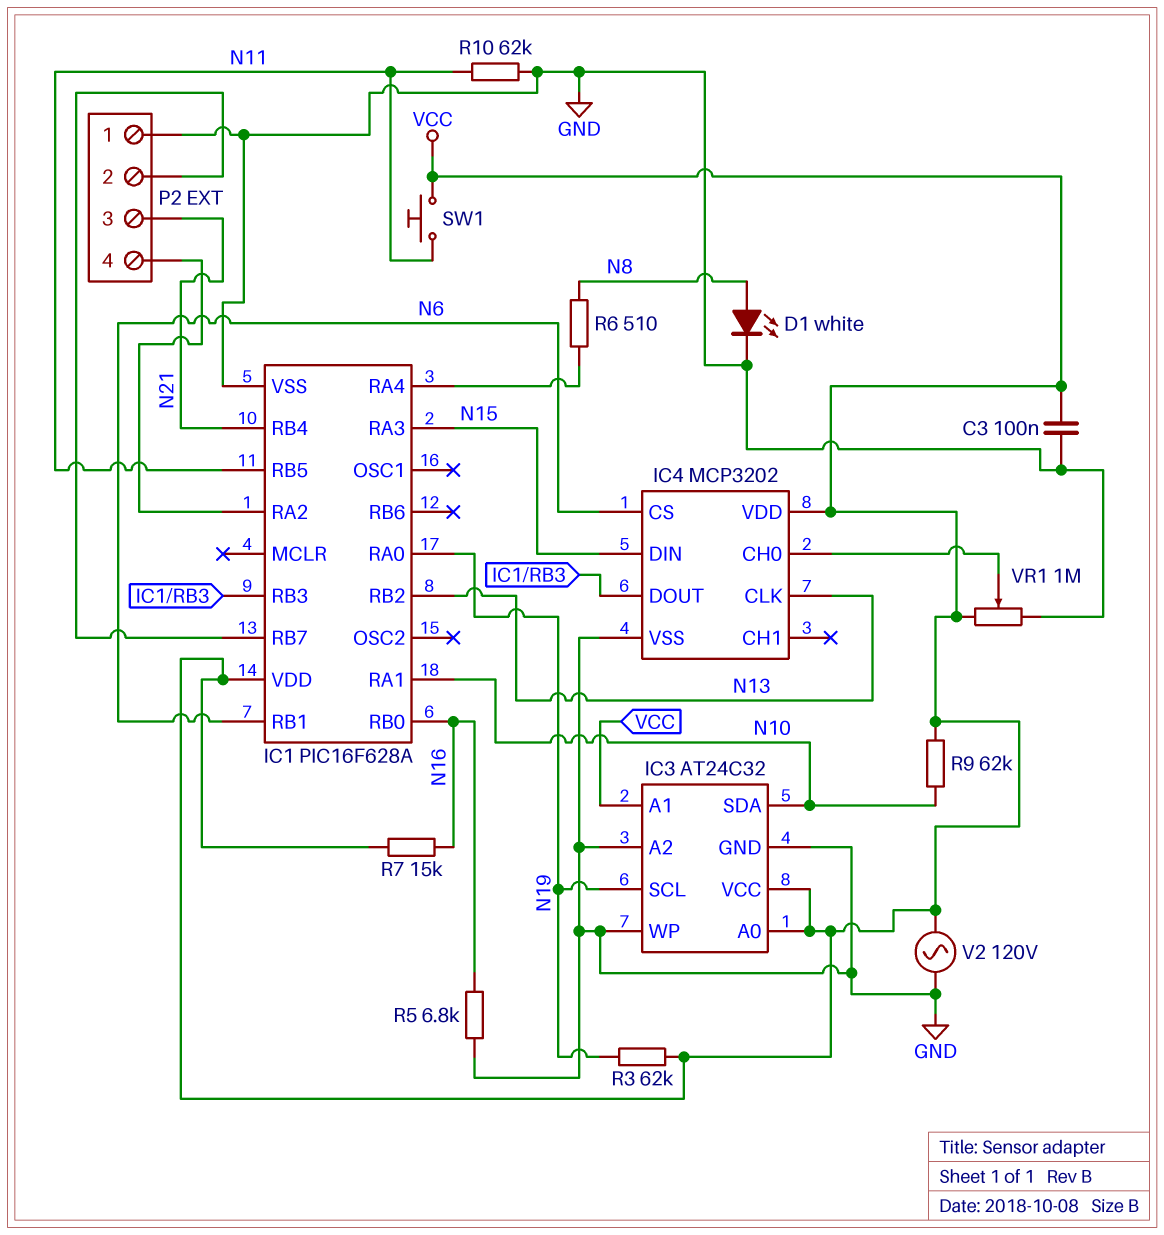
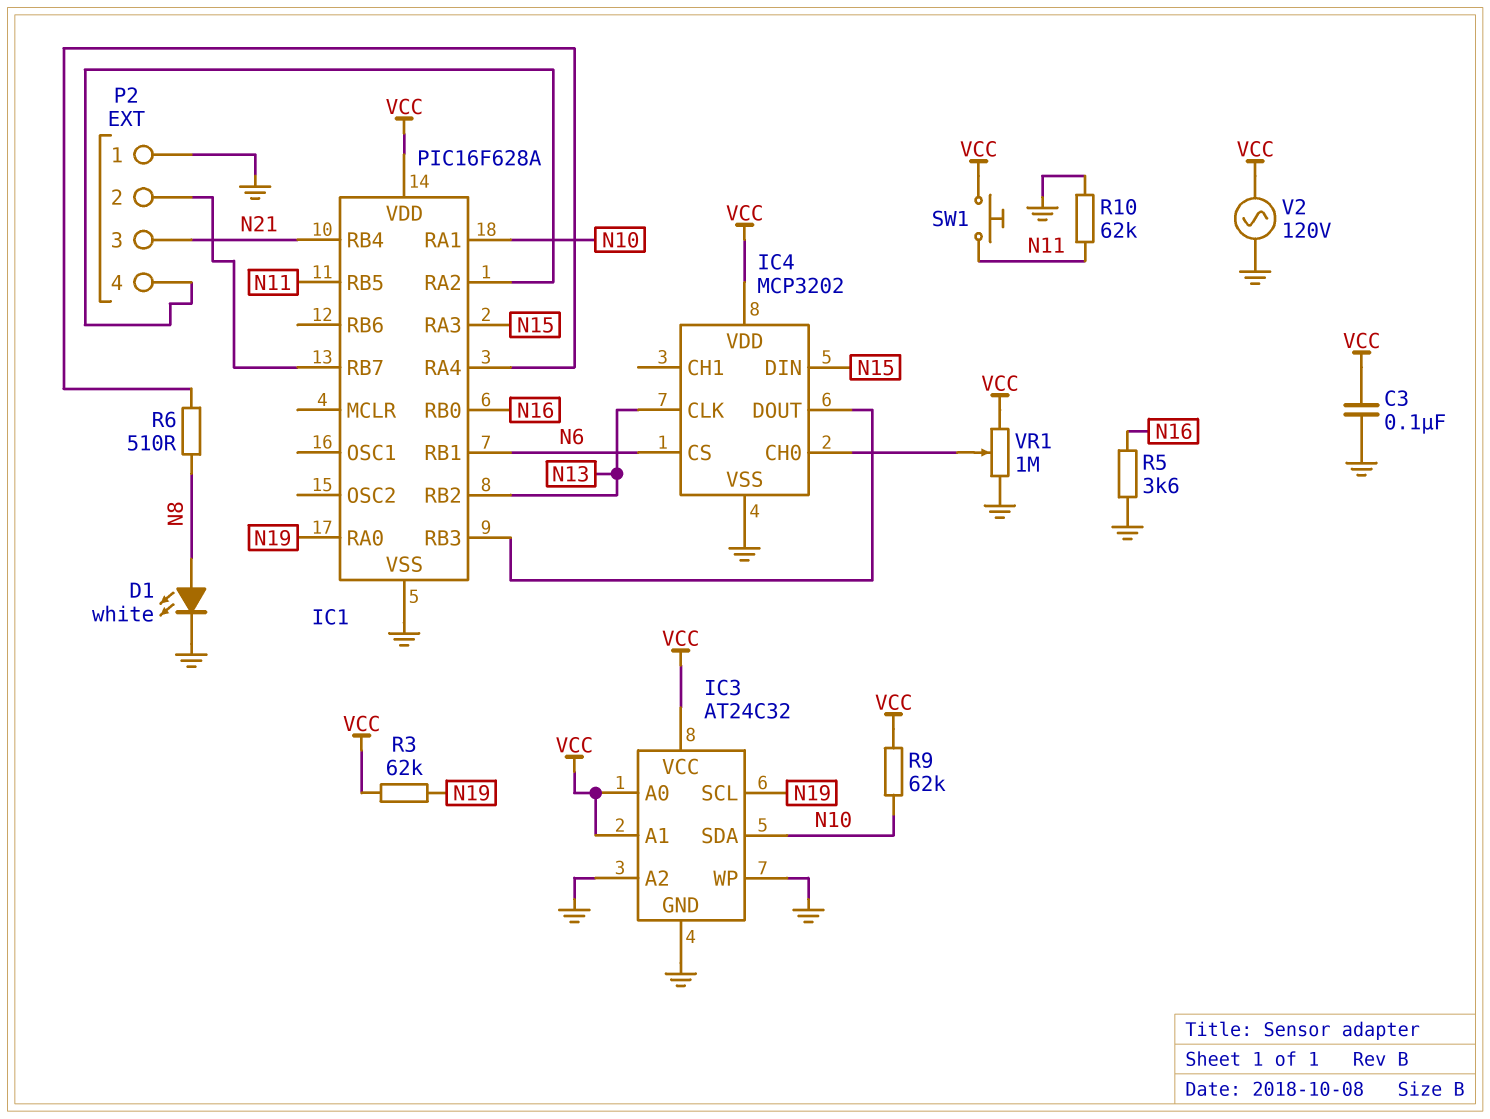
R5: 6.8k (GND, N16) -> 3.6k (GND, N16)
R7: 15k (N16, VCC) -> none

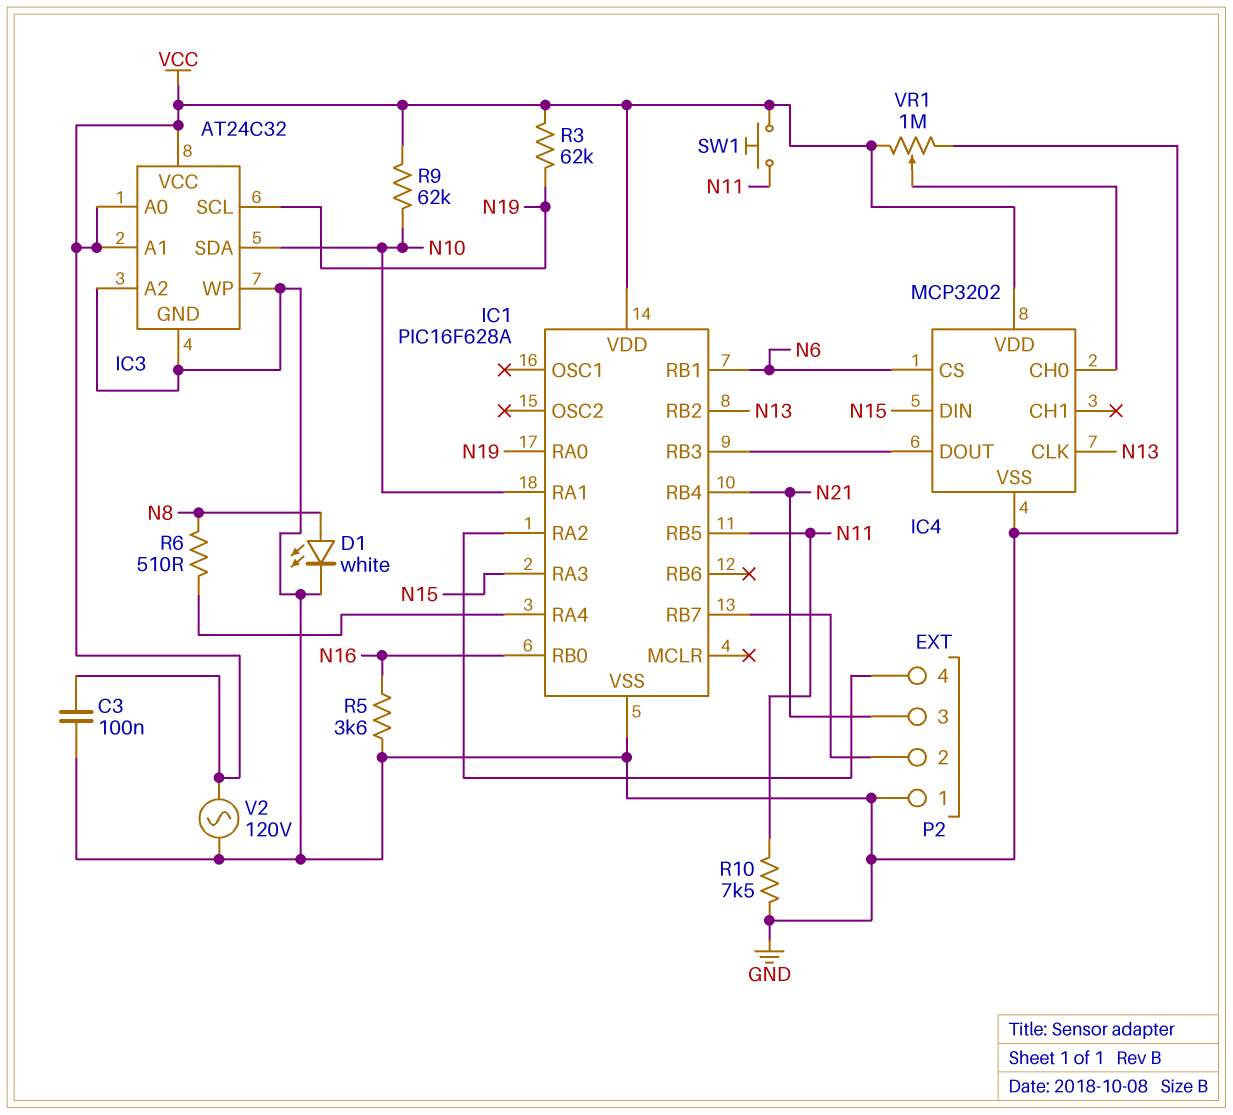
R10: 62k (GND, N11) -> 7.5k (GND, N11)

